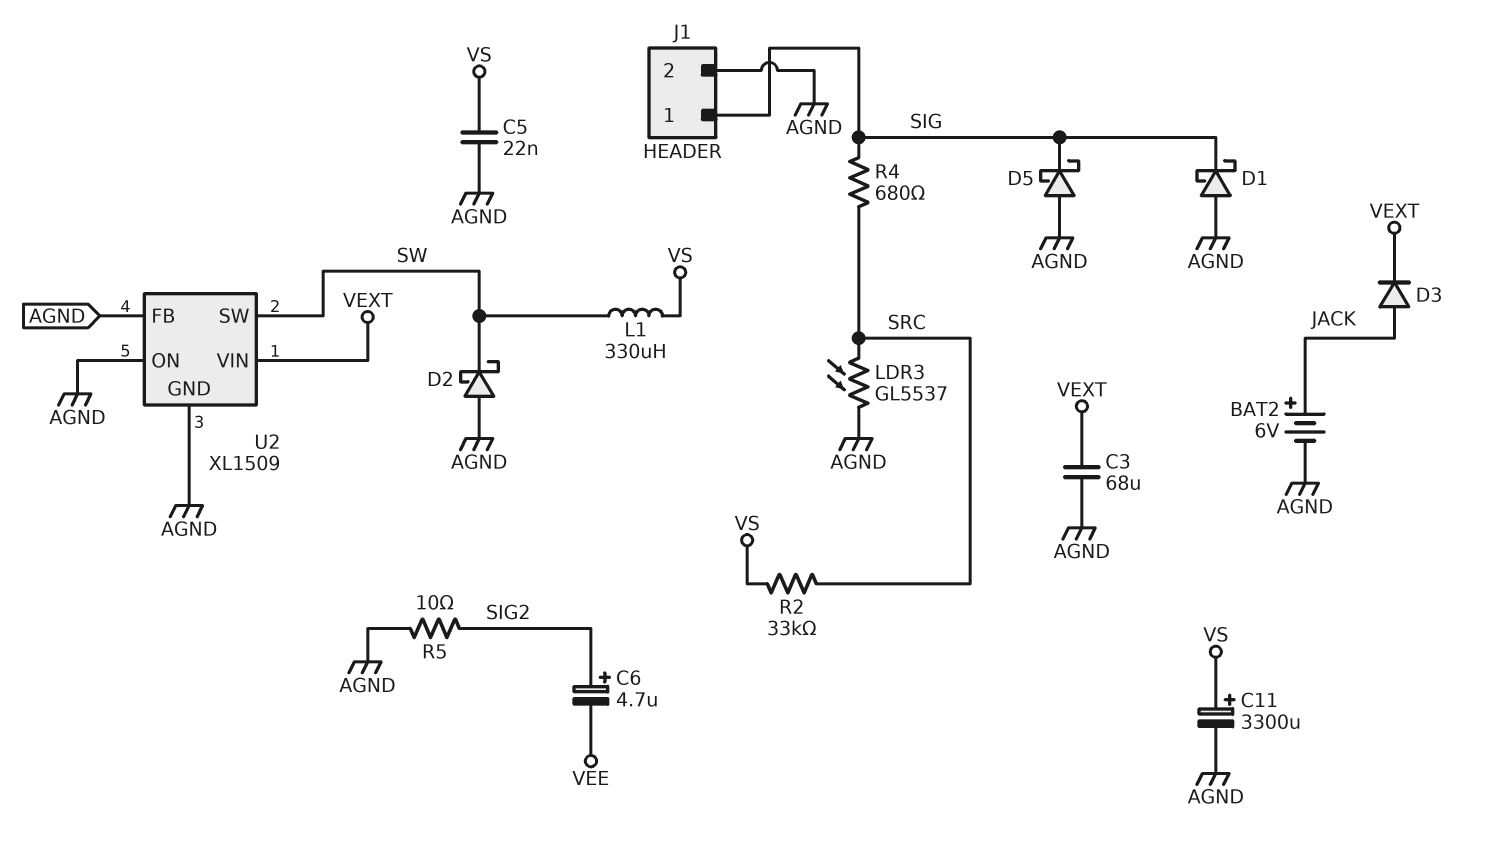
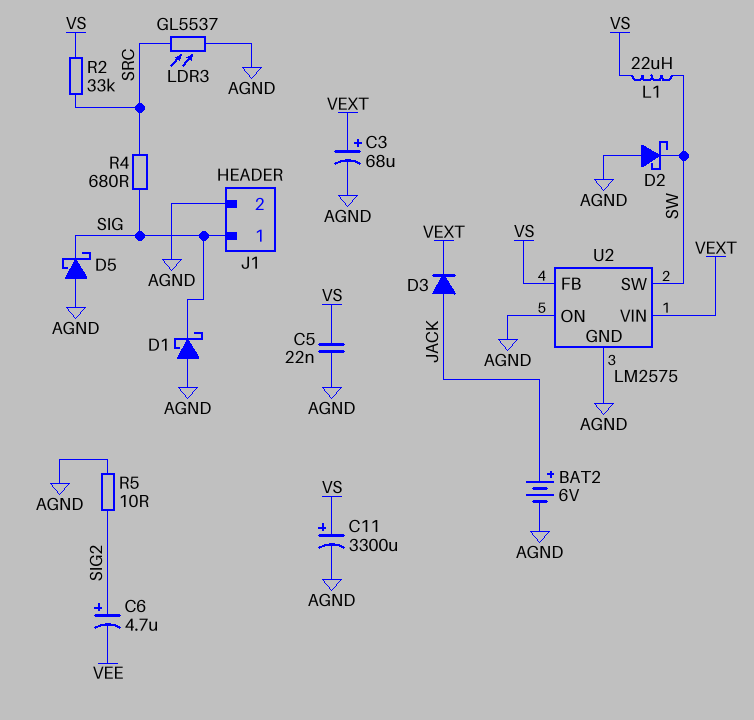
C3: 68uF (AGND, VEXT) -> 68uF (plus VEXT, minus AGND)
L1: 330uH (SW, VS) -> 22uH (SW, VS)
U2: XL1509 -> LM2575
U2 pin FB: AGND -> VS

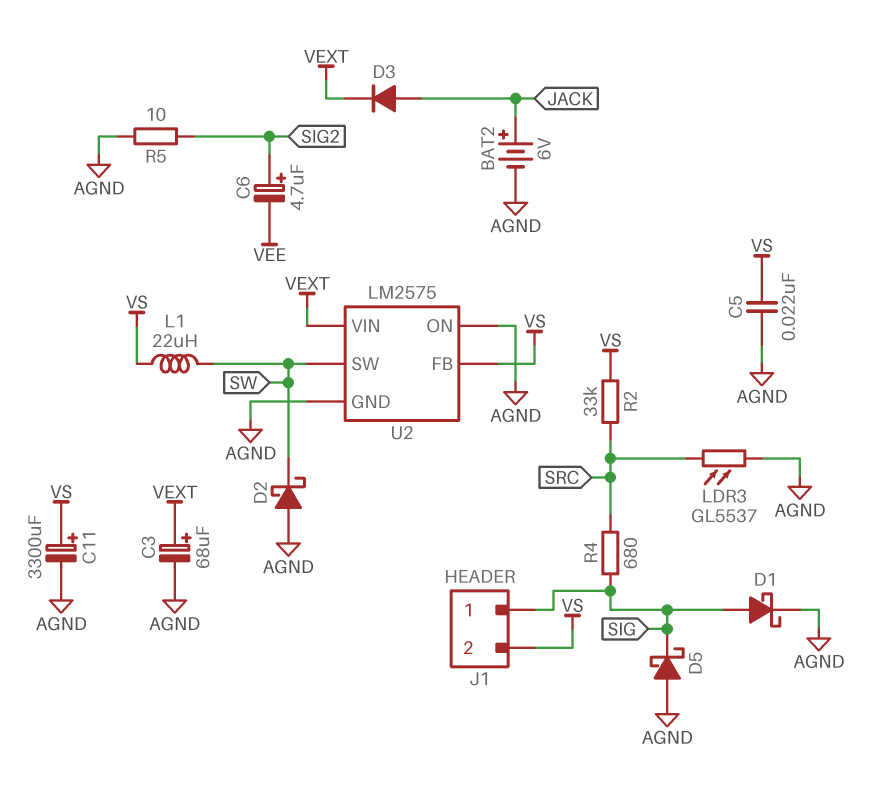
D1: schottky (A AGND, K SIG) -> schottky (A SIG, K AGND)
J1 pin 2: AGND -> VS

